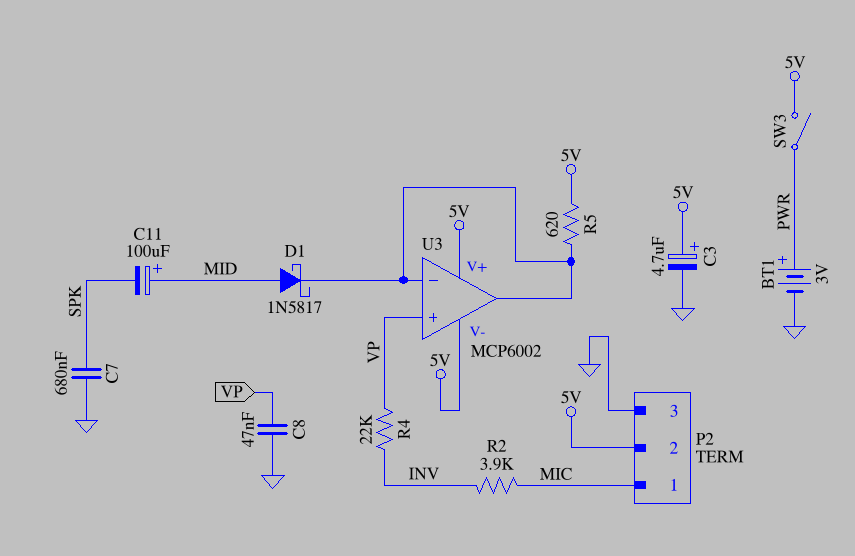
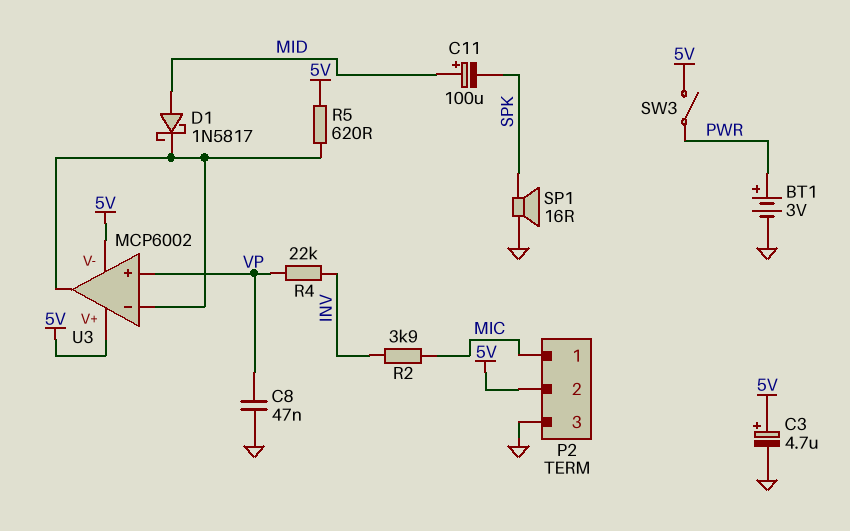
C7: 680nF (GND, SPK) -> none
SP1: none -> speaker 16R (GND, SPK)

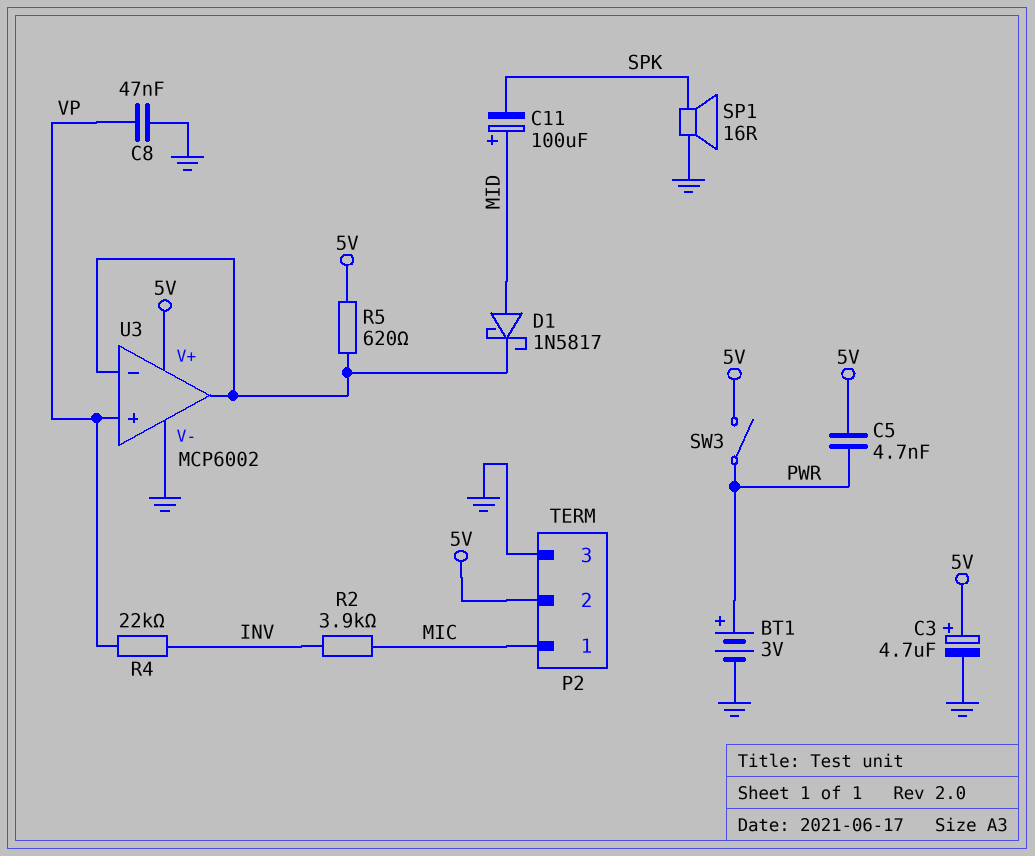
C5: none -> 4.7nF (5V, PWR)
U3 pin V-: 5V -> GND

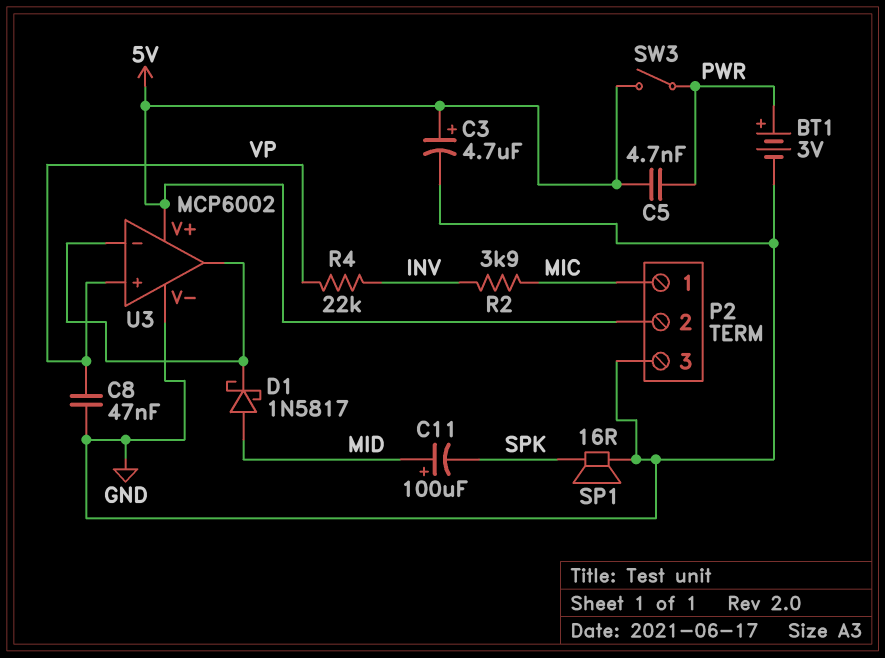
R5: 620 (5V, U3/in-) -> none

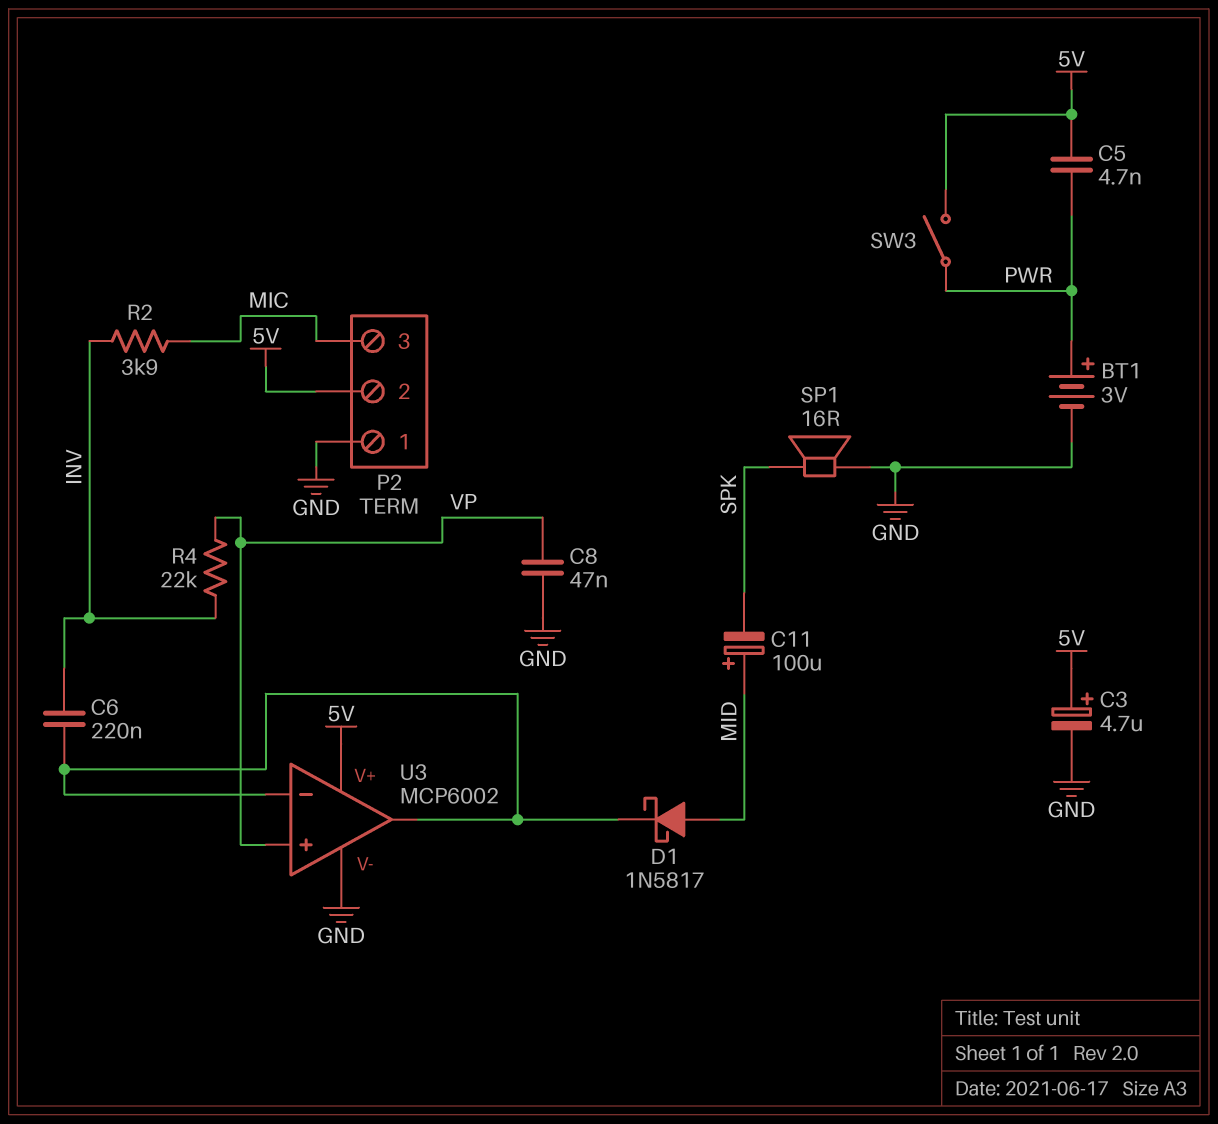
C6: none -> 220nF (INV, U3/in-)
P2 pin 1: MIC -> GND
P2 pin 3: GND -> MIC

